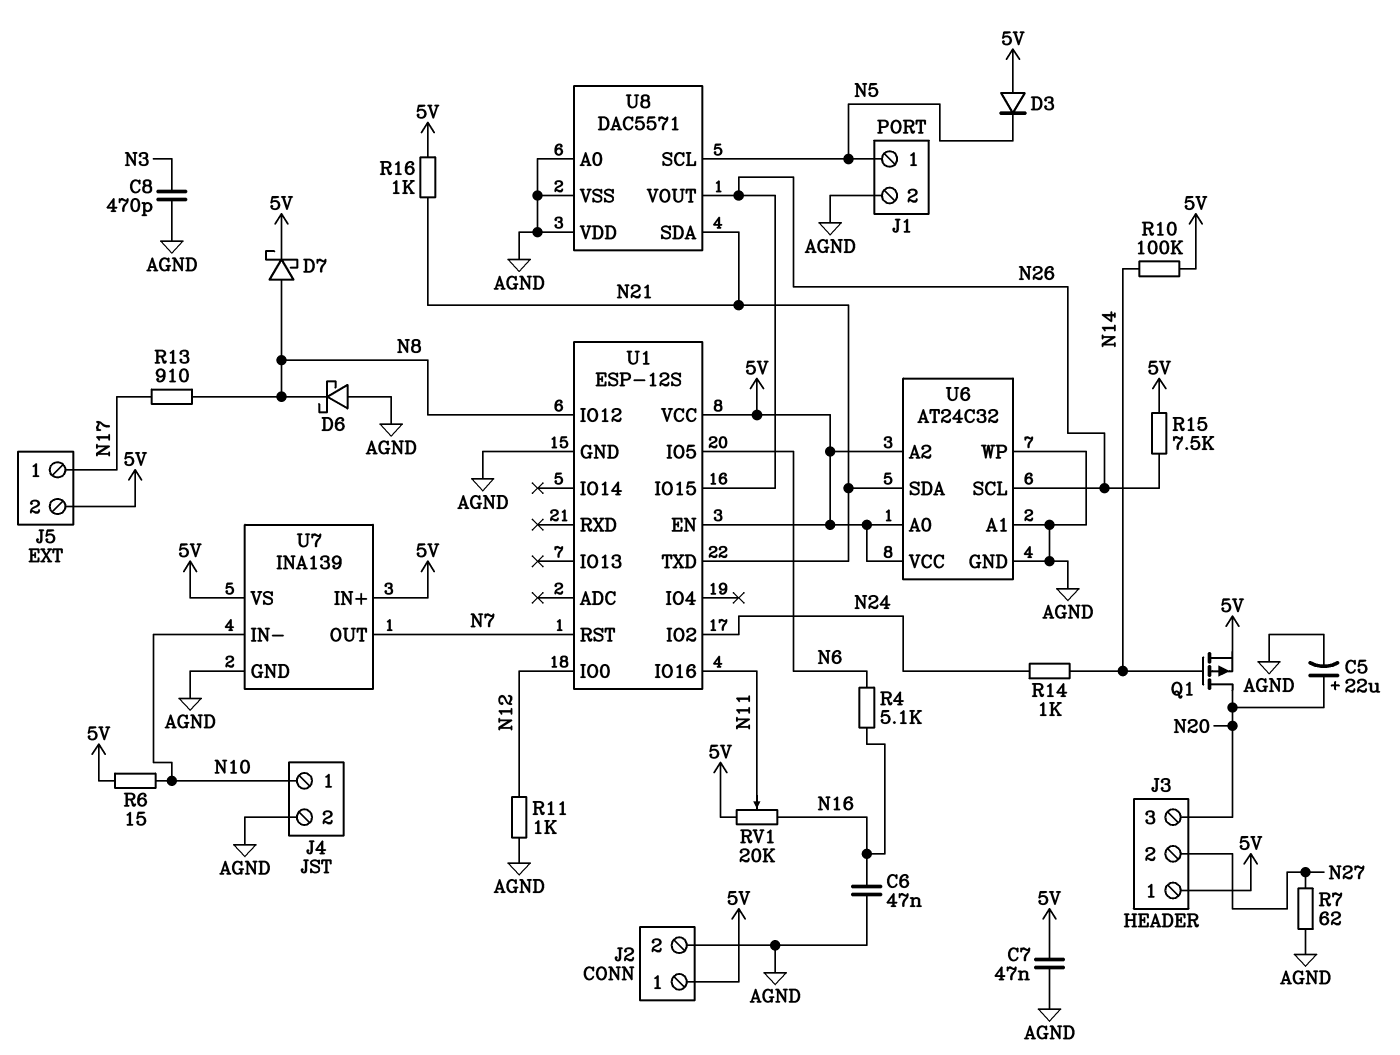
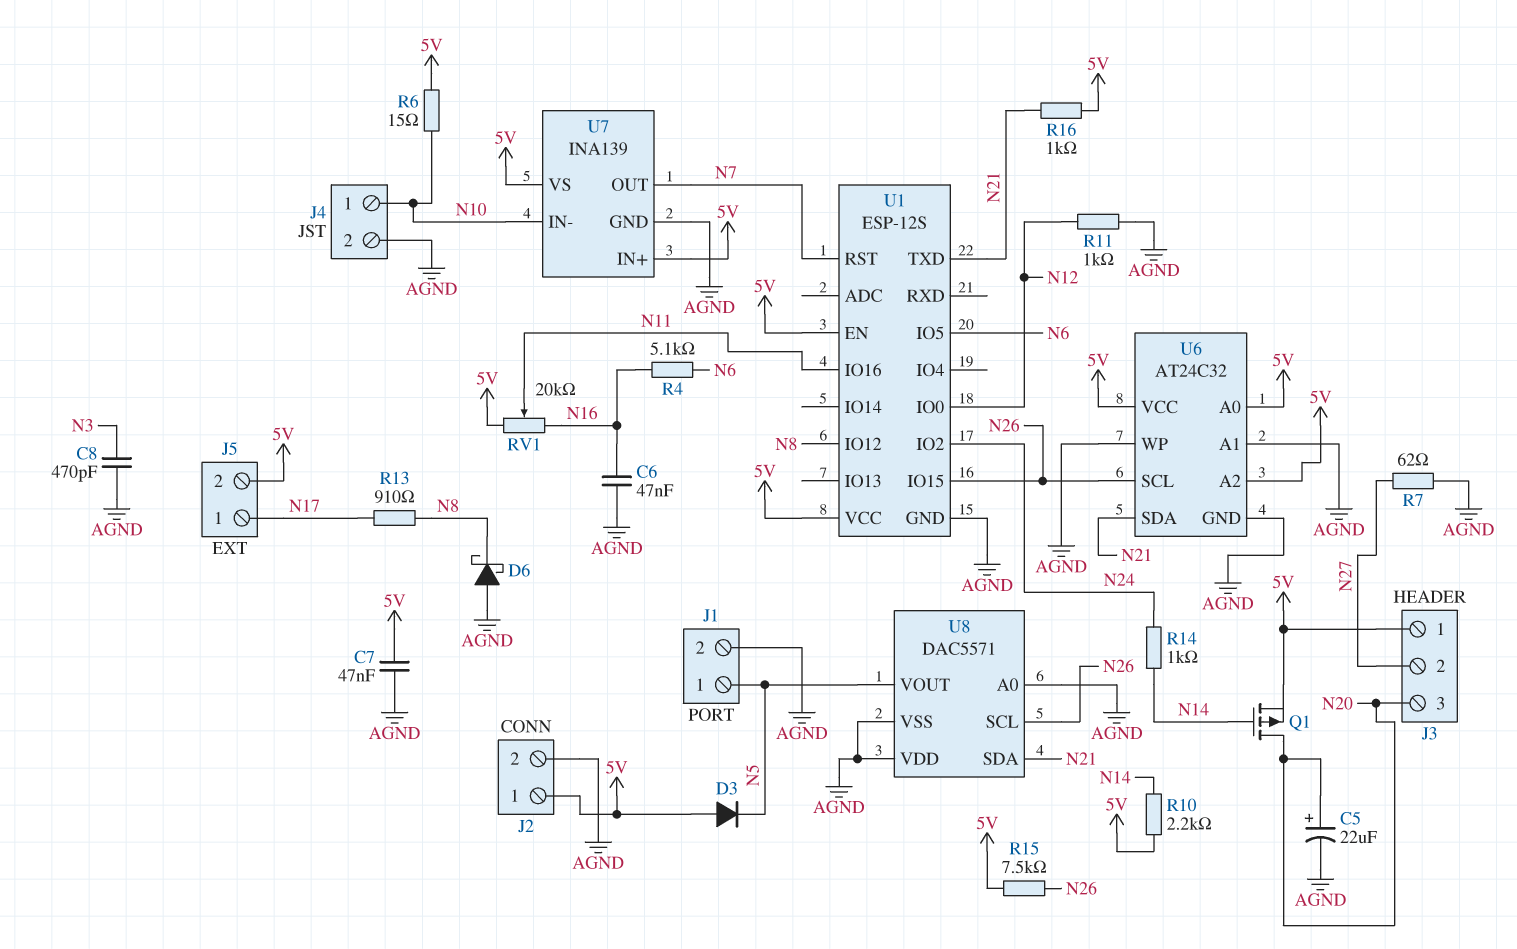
D7: schottky (A N8, K 5V) -> none
R10: 100k (5V, N14) -> 2.2k (5V, N14)
U8 pin SCL: N5 -> N26
U8 pin VOUT: N26 -> N5

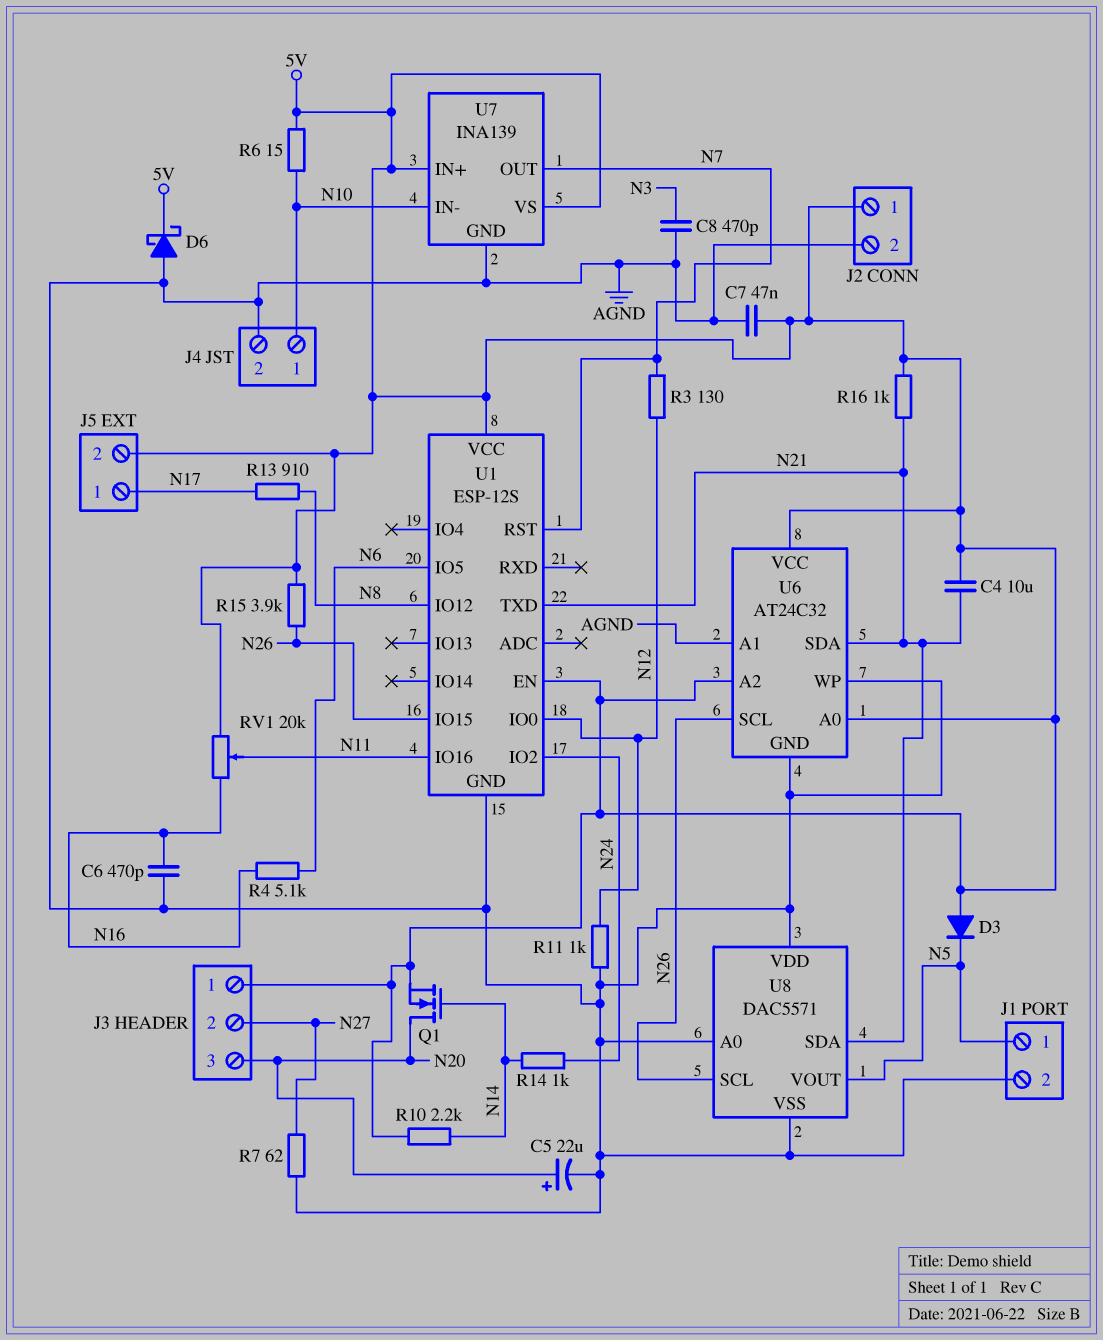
C4: none -> 10uF (5V, N21)
C6: 47nF (AGND, N16) -> 470pF (AGND, N16)
D6: schottky (A AGND, K N8) -> schottky (A AGND, K 5V)
Q1: PMOS (G N14, D N20, S 5V) -> NMOS (G N14, D N20, S 5V)
R3: none -> 130 (N7, N12)
R15: 7.5k (5V, N26) -> 3.9k (5V, N26)

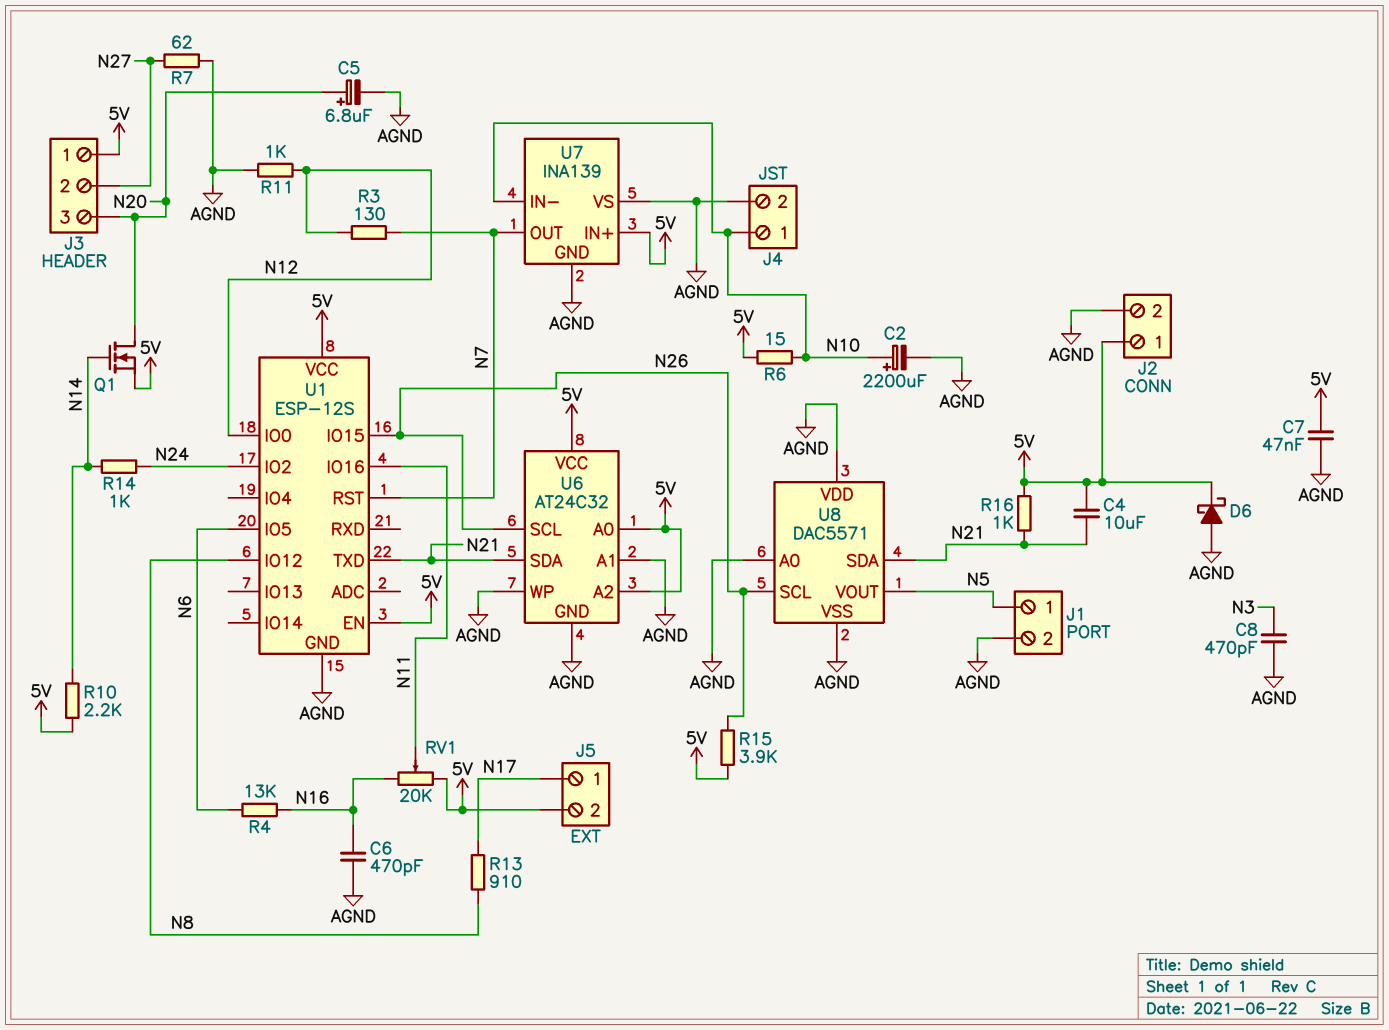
C2: none -> 2200uF (plus N10, minus AGND)
C5: 22uF (plus N20, minus AGND) -> 6.8uF (plus N20, minus AGND)
D3: diode (A 5V, K N5) -> none
R4: 5.1k (N6, N16) -> 13k (N6, N16)
U7 pin VS: 5V -> AGND

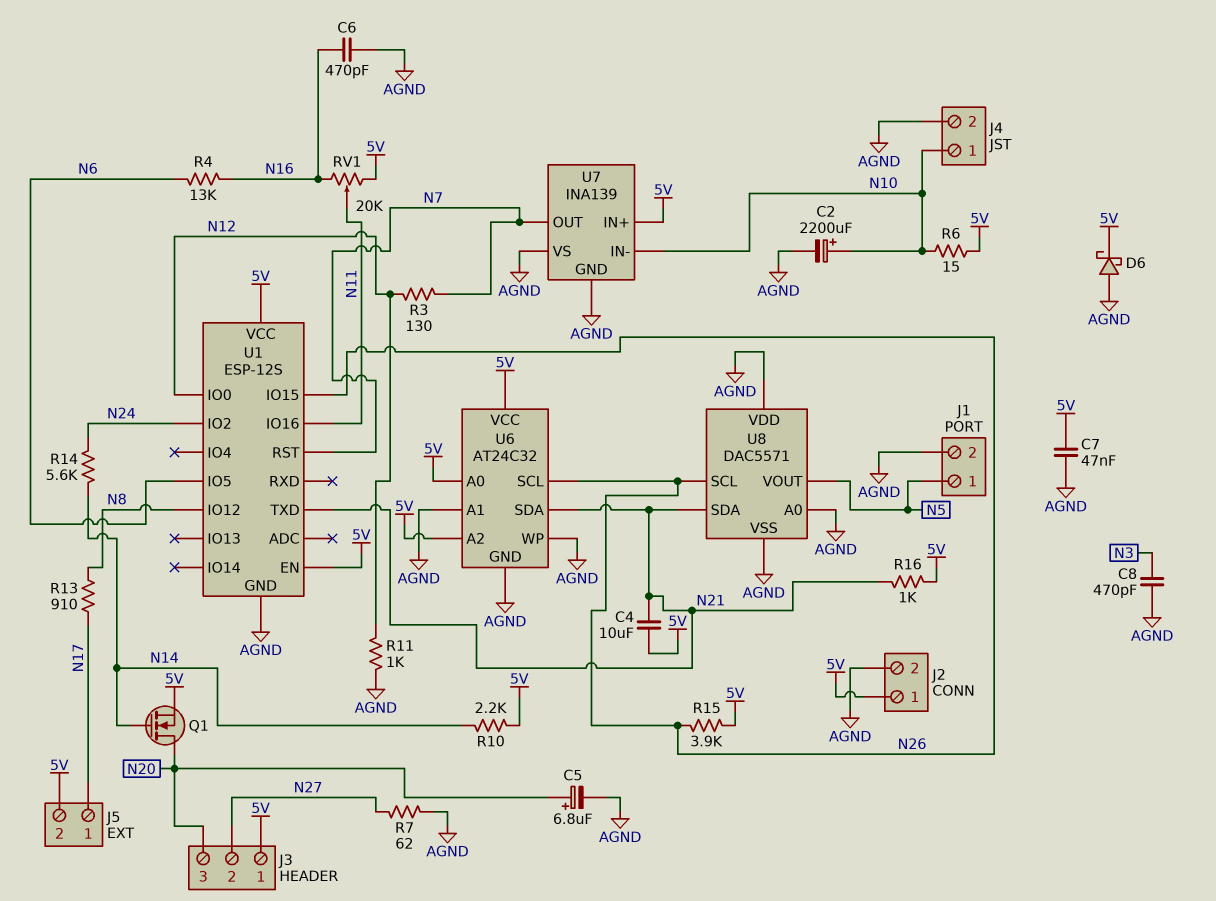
R14: 1k (N14, N24) -> 5.6k (N14, N24)

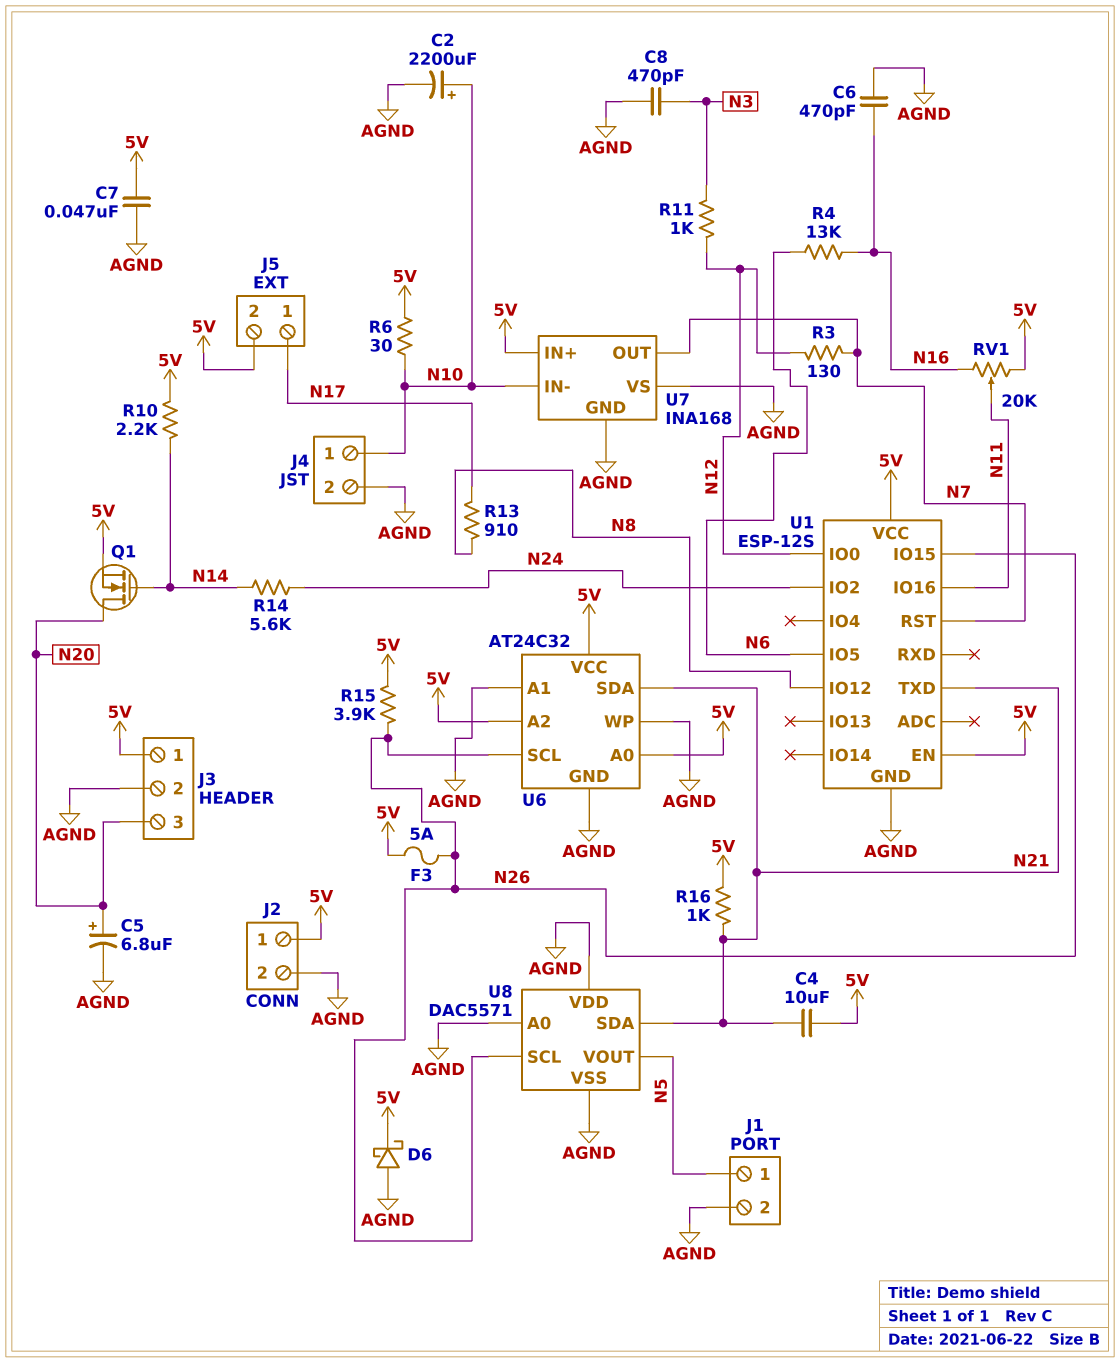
F3: none -> 5A (5V, N26)
J3 pin 2: N27 -> AGND
R6: 15 (5V, N10) -> 30 (5V, N10)
R7: 62 (AGND, N27) -> none
R11: 1k (AGND, N12) -> 1k (N3, N12)
U7: INA139 -> INA168

